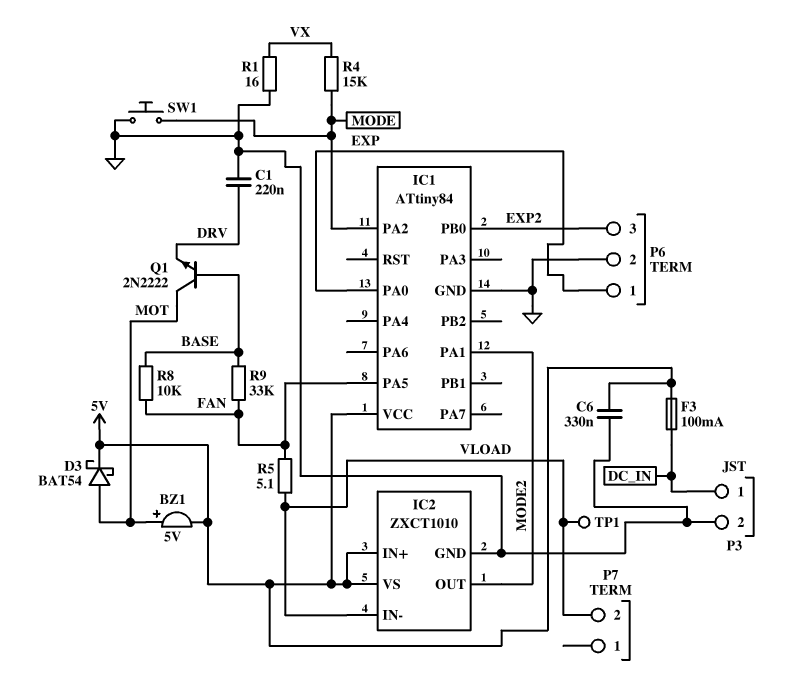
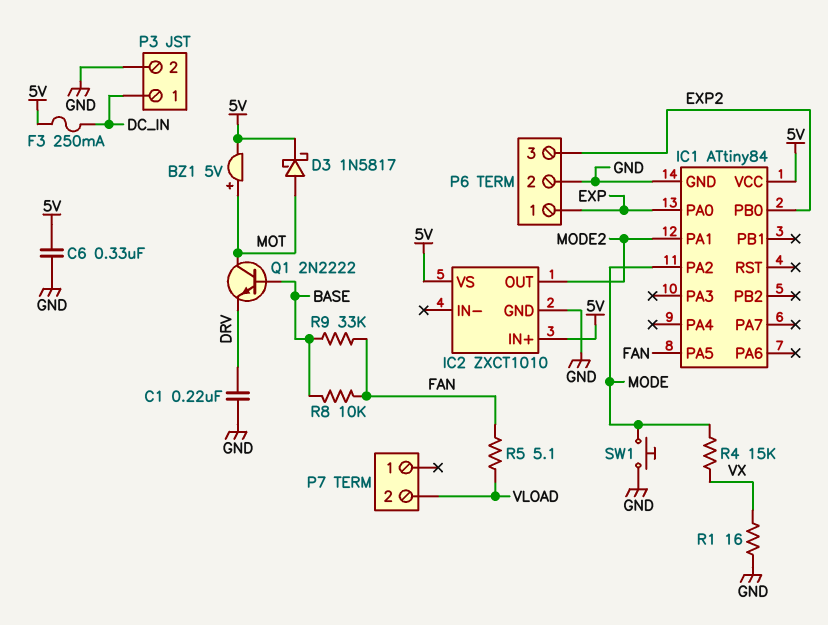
D3: schottky BAT54 (A MOT, K 5V) -> schottky 1N5817 (A MOT, K 5V)
F3: 100mA (5V, DC_IN) -> 250mA (5V, DC_IN)
IC2 pin IN-: VLOAD -> none
TP1: test point (VLOAD) -> none

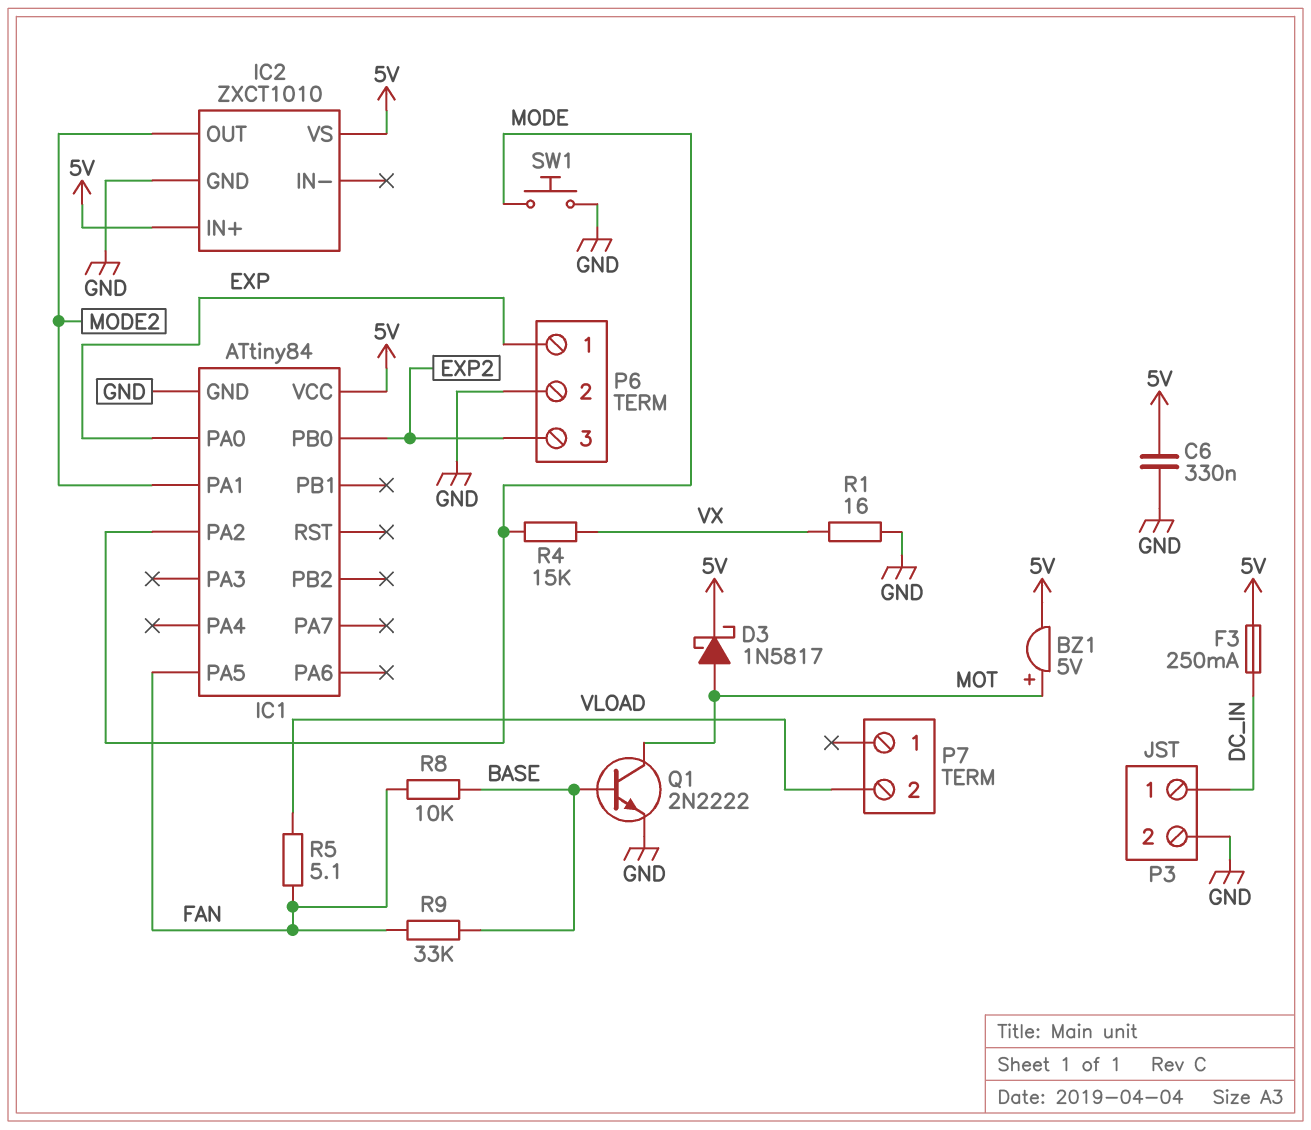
C1: 220nF (DRV, GND) -> none
Q1: NPN 2N2222 (B BASE, C MOT, E DRV) -> NPN 2N2222 (B BASE, C MOT, E GND)

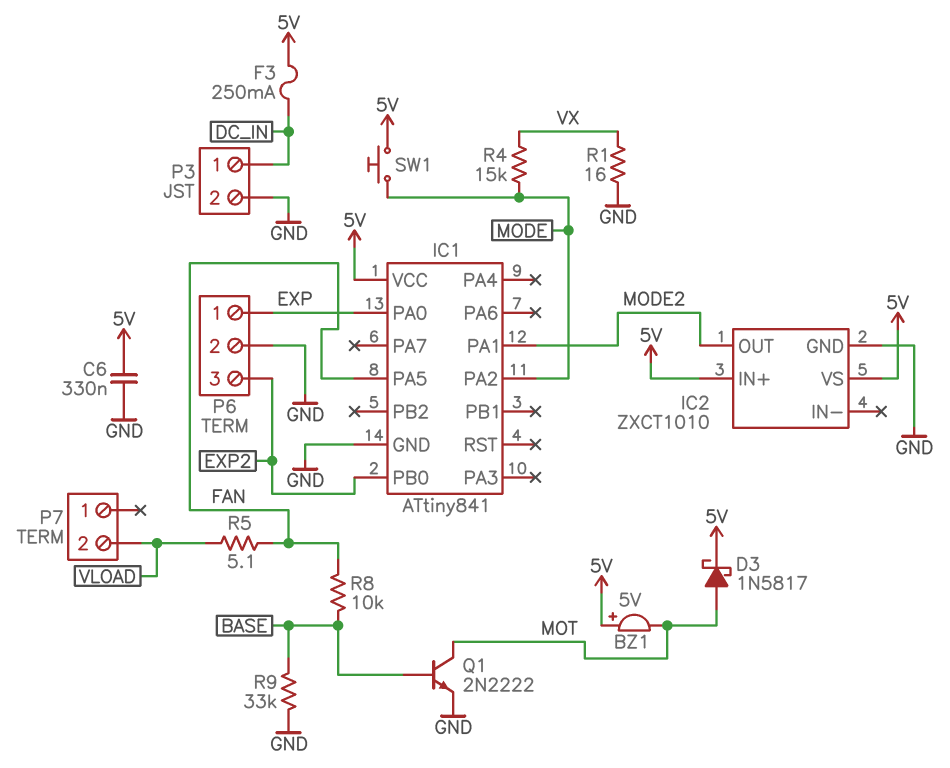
BZ1: buzzer 5V (plus MOT, minus 5V) -> buzzer 5V (plus 5V, minus MOT)
IC1: ATtiny84 -> ATtiny841
R9: 33k (BASE, FAN) -> 33k (BASE, GND)
SW1: button (GND, MODE) -> button (5V, MODE)

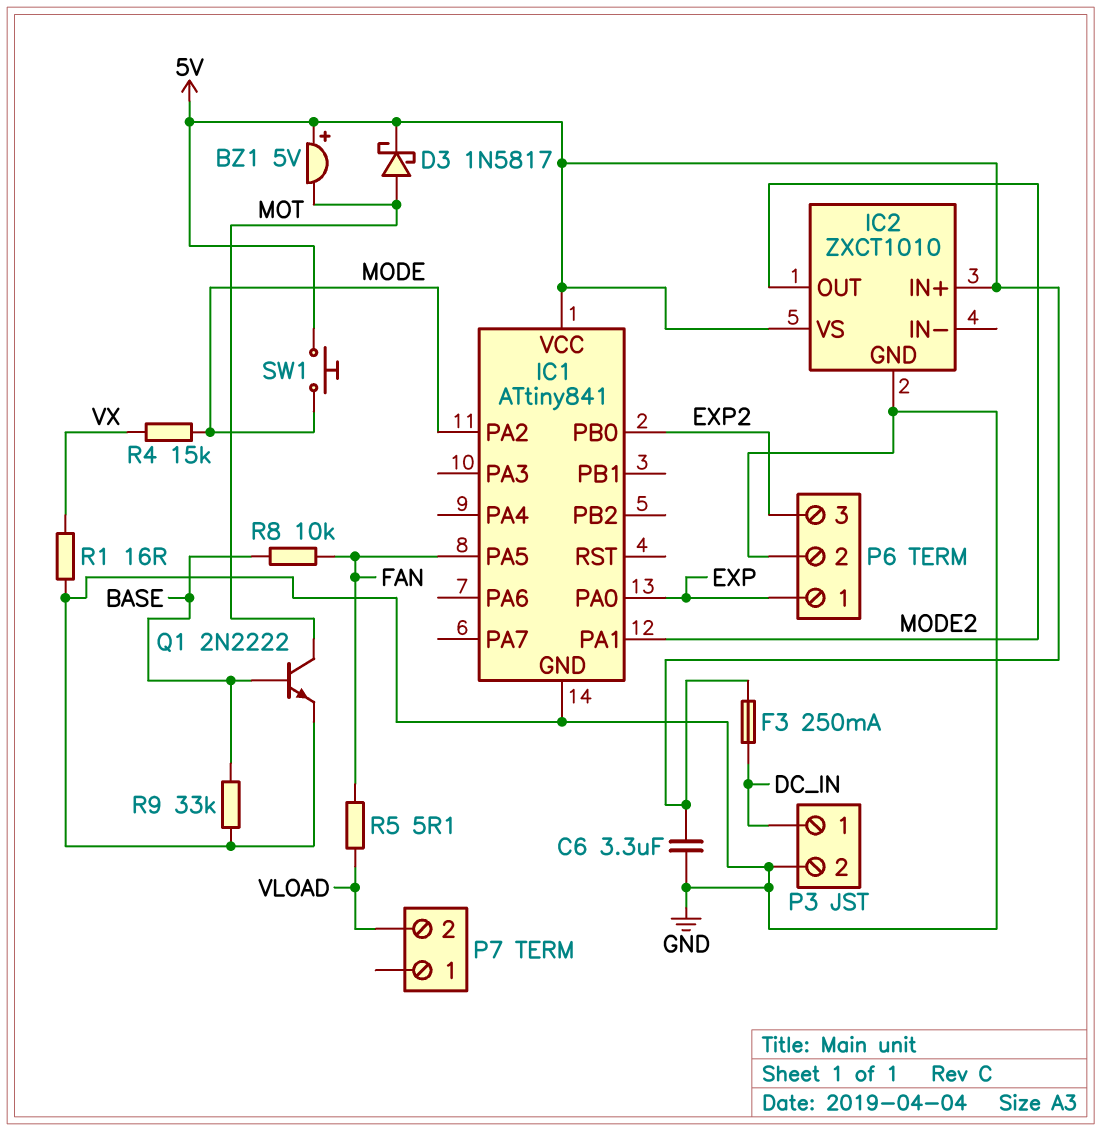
C6: 330nF (5V, GND) -> 3.3uF (5V, GND)

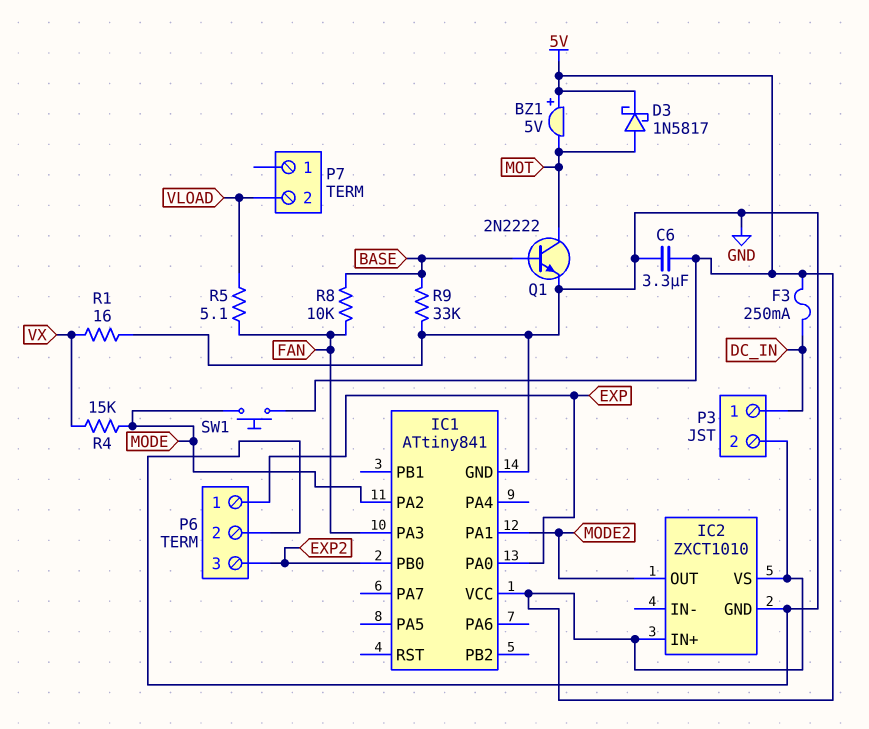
IC1 pin PA3: none -> FAN
IC1 pin PA5: FAN -> none
P3 pin 2: GND -> 5V

